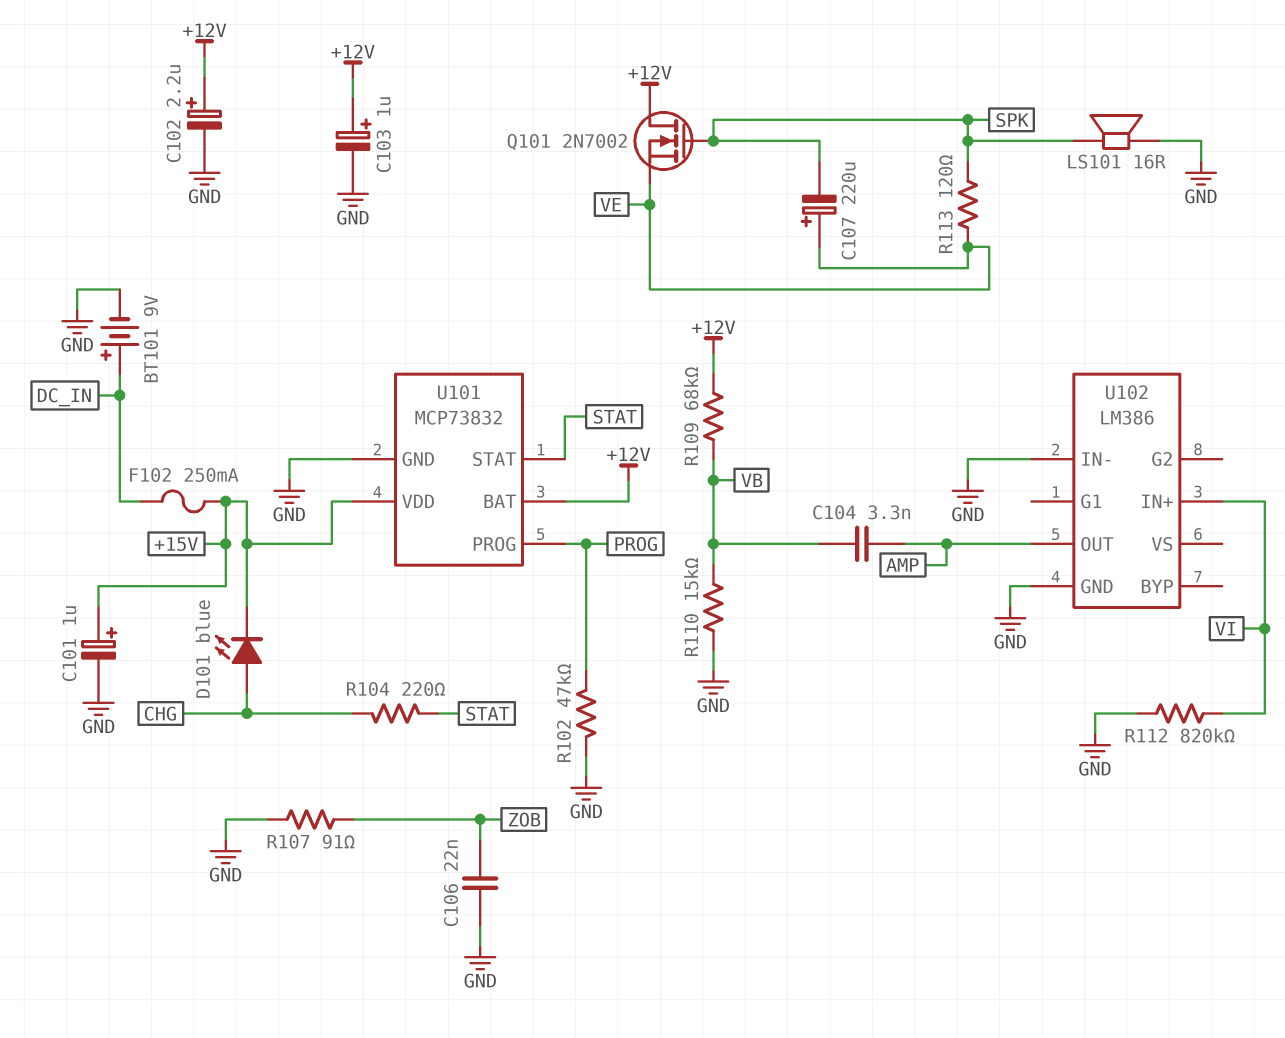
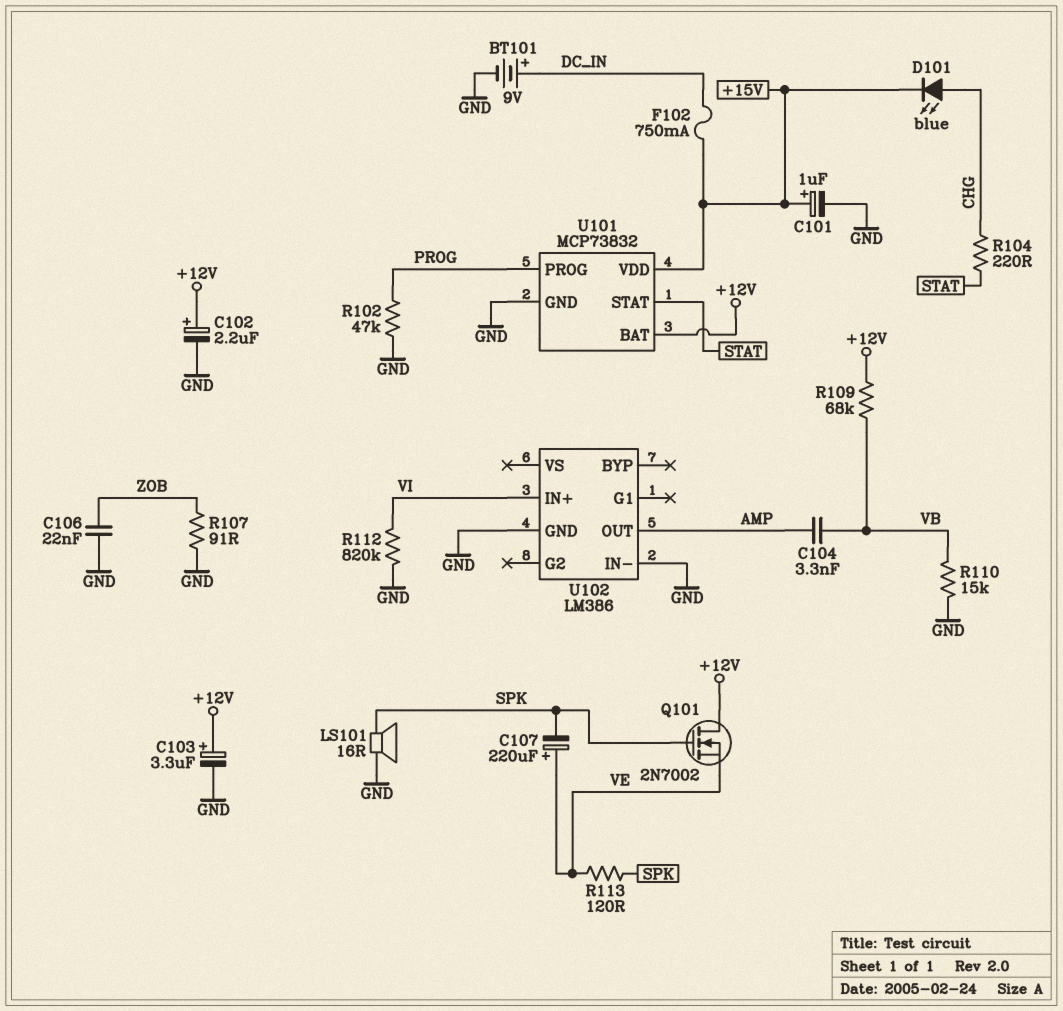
C103: 1uF (plus +12V, minus GND) -> 3.3uF (plus +12V, minus GND)
F102: 250mA (+15V, DC_IN) -> 750mA (+15V, DC_IN)

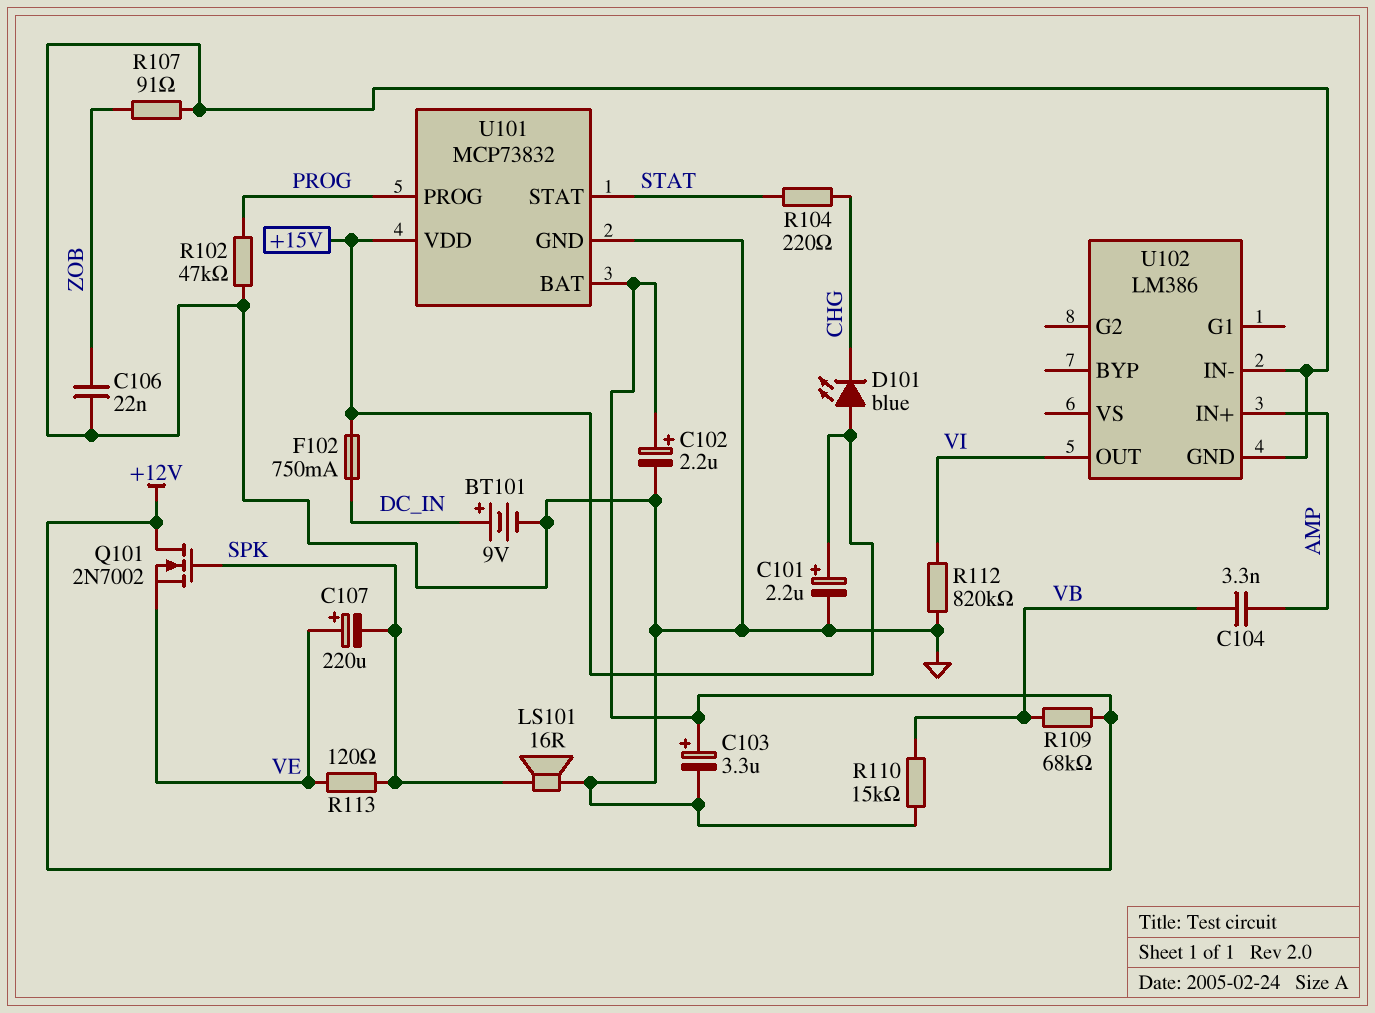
C101: 1uF (plus +15V, minus GND) -> 2.2uF (plus +15V, minus GND)
D101: LED blue (A CHG, K +15V) -> LED blue (A +15V, K CHG)
U102 pin IN+: VI -> AMP
U102 pin OUT: AMP -> VI

